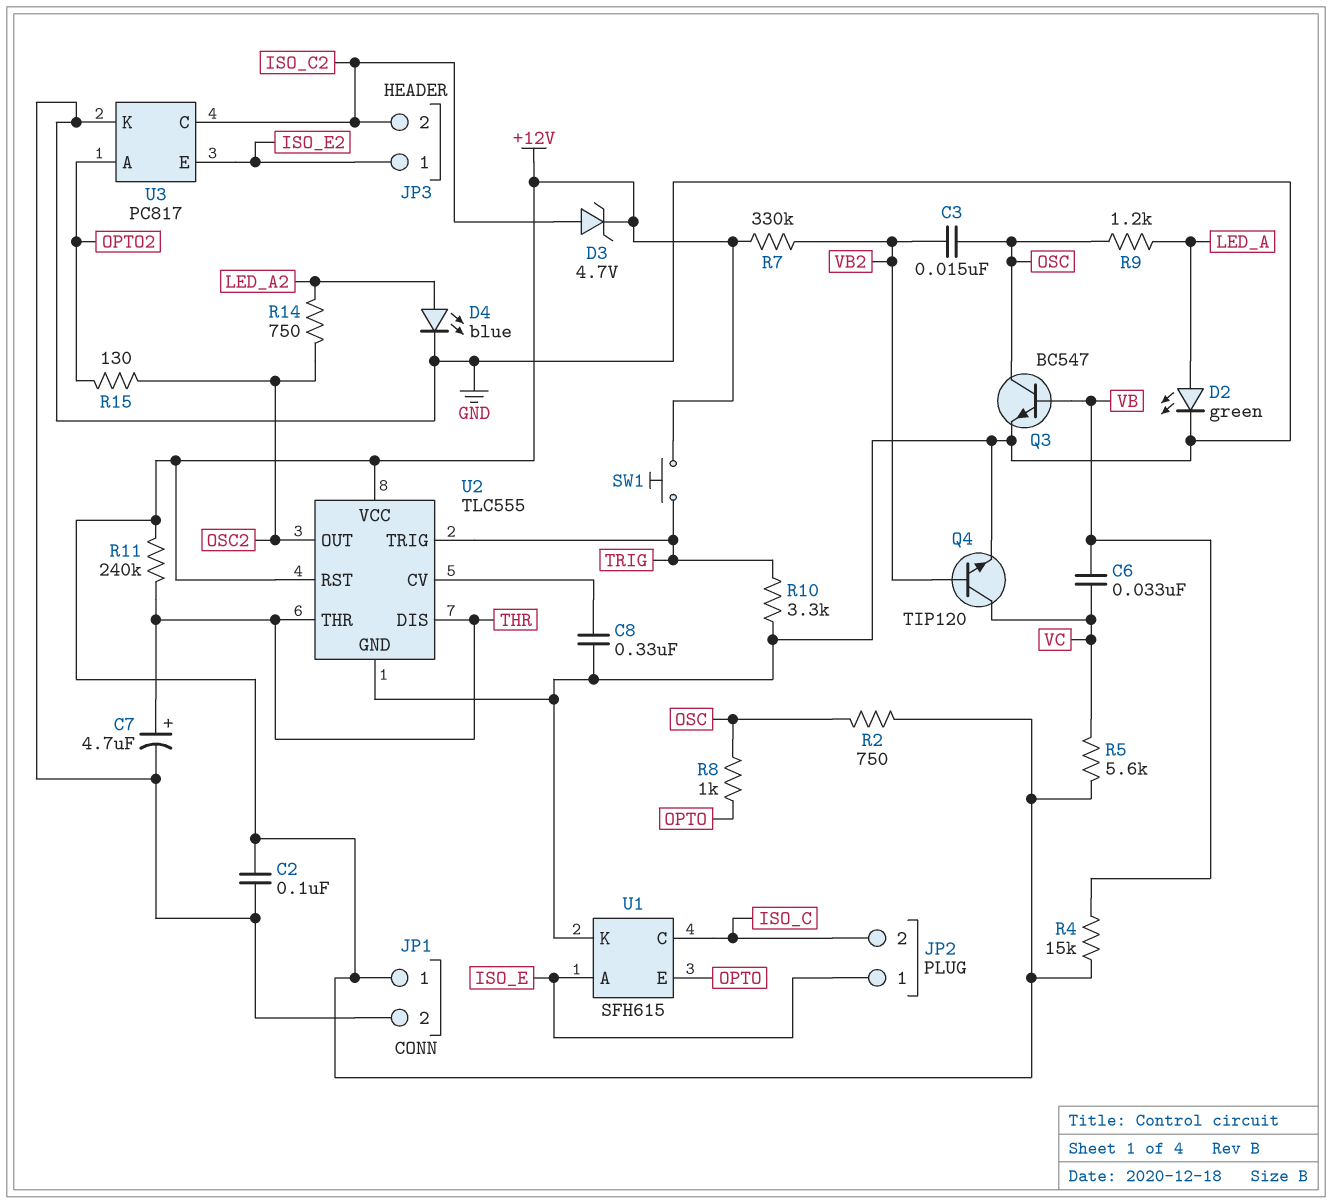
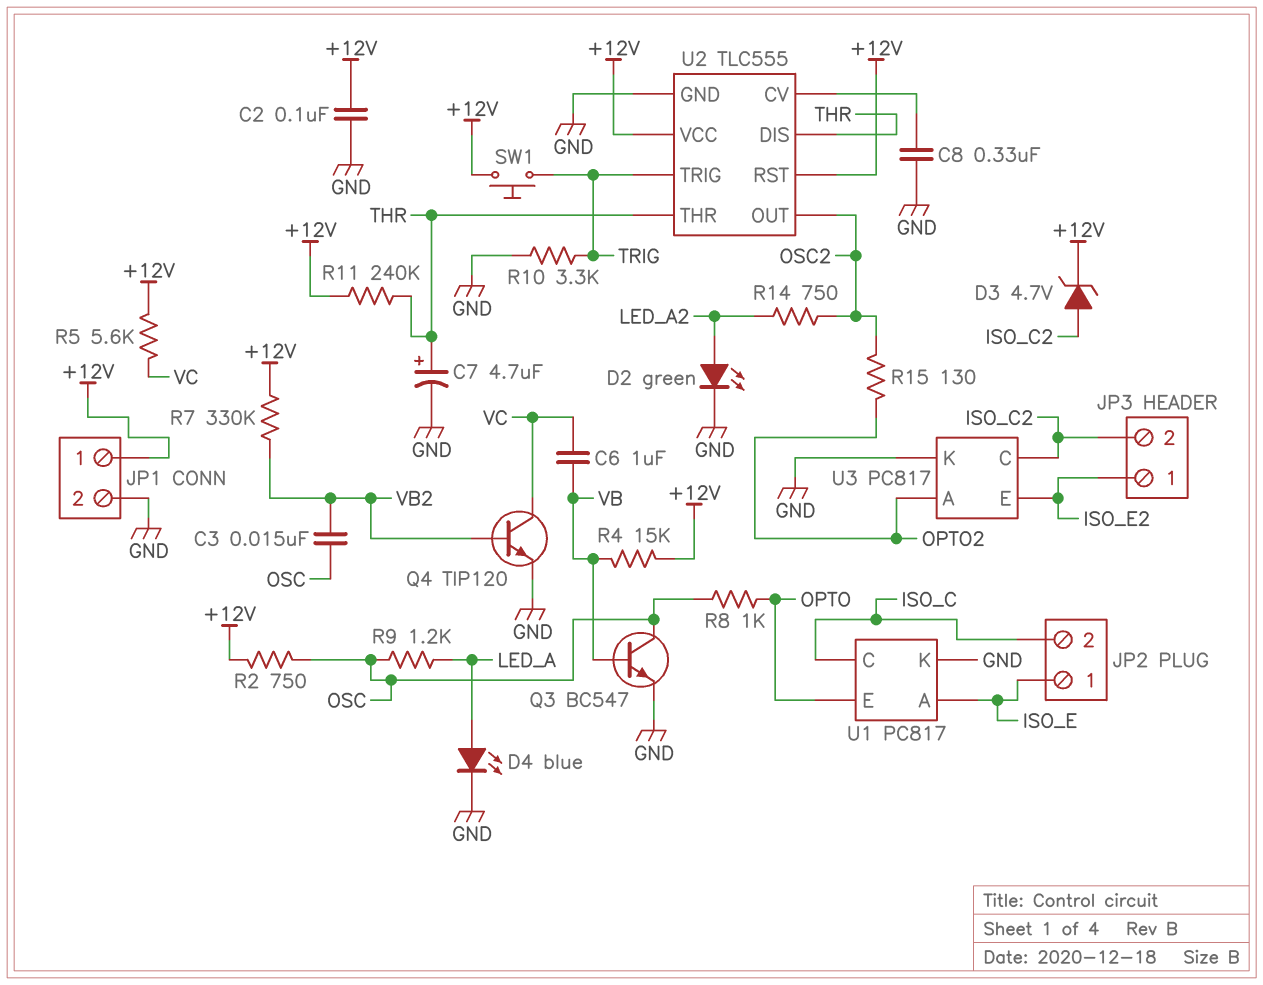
C6: 33nF (VB, VC) -> 1uF (VB, VC)
D2: LED green (A LED_A, K GND) -> LED green (A LED_A2, K GND)
D4: LED blue (A LED_A2, K GND) -> LED blue (A LED_A, K GND)
U1: SFH615 -> PC817

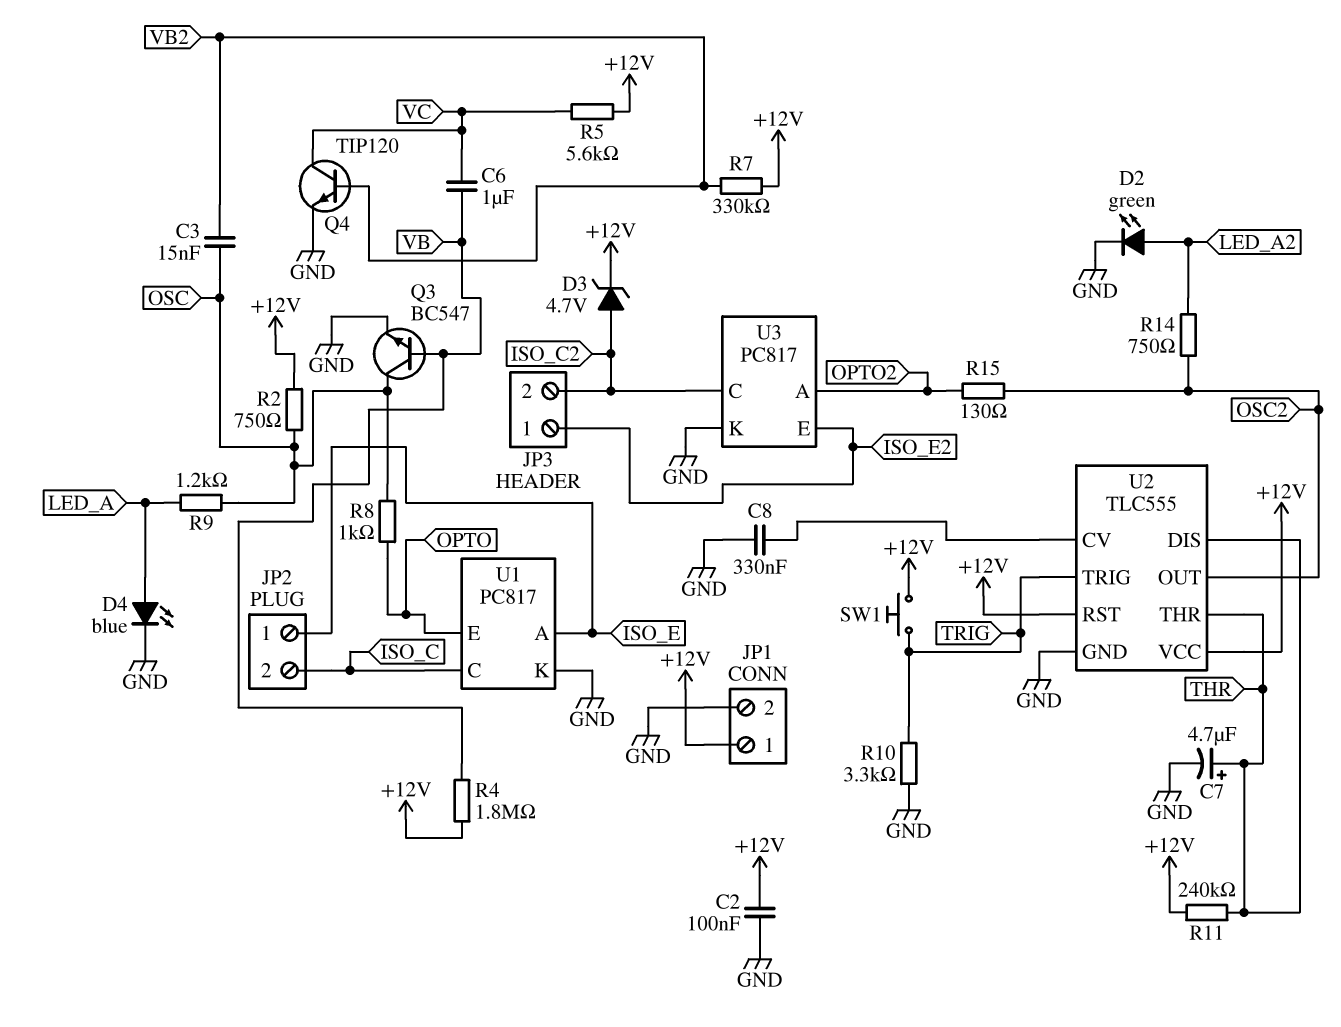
R4: 15k (+12V, VB) -> 1.8M (+12V, VB)

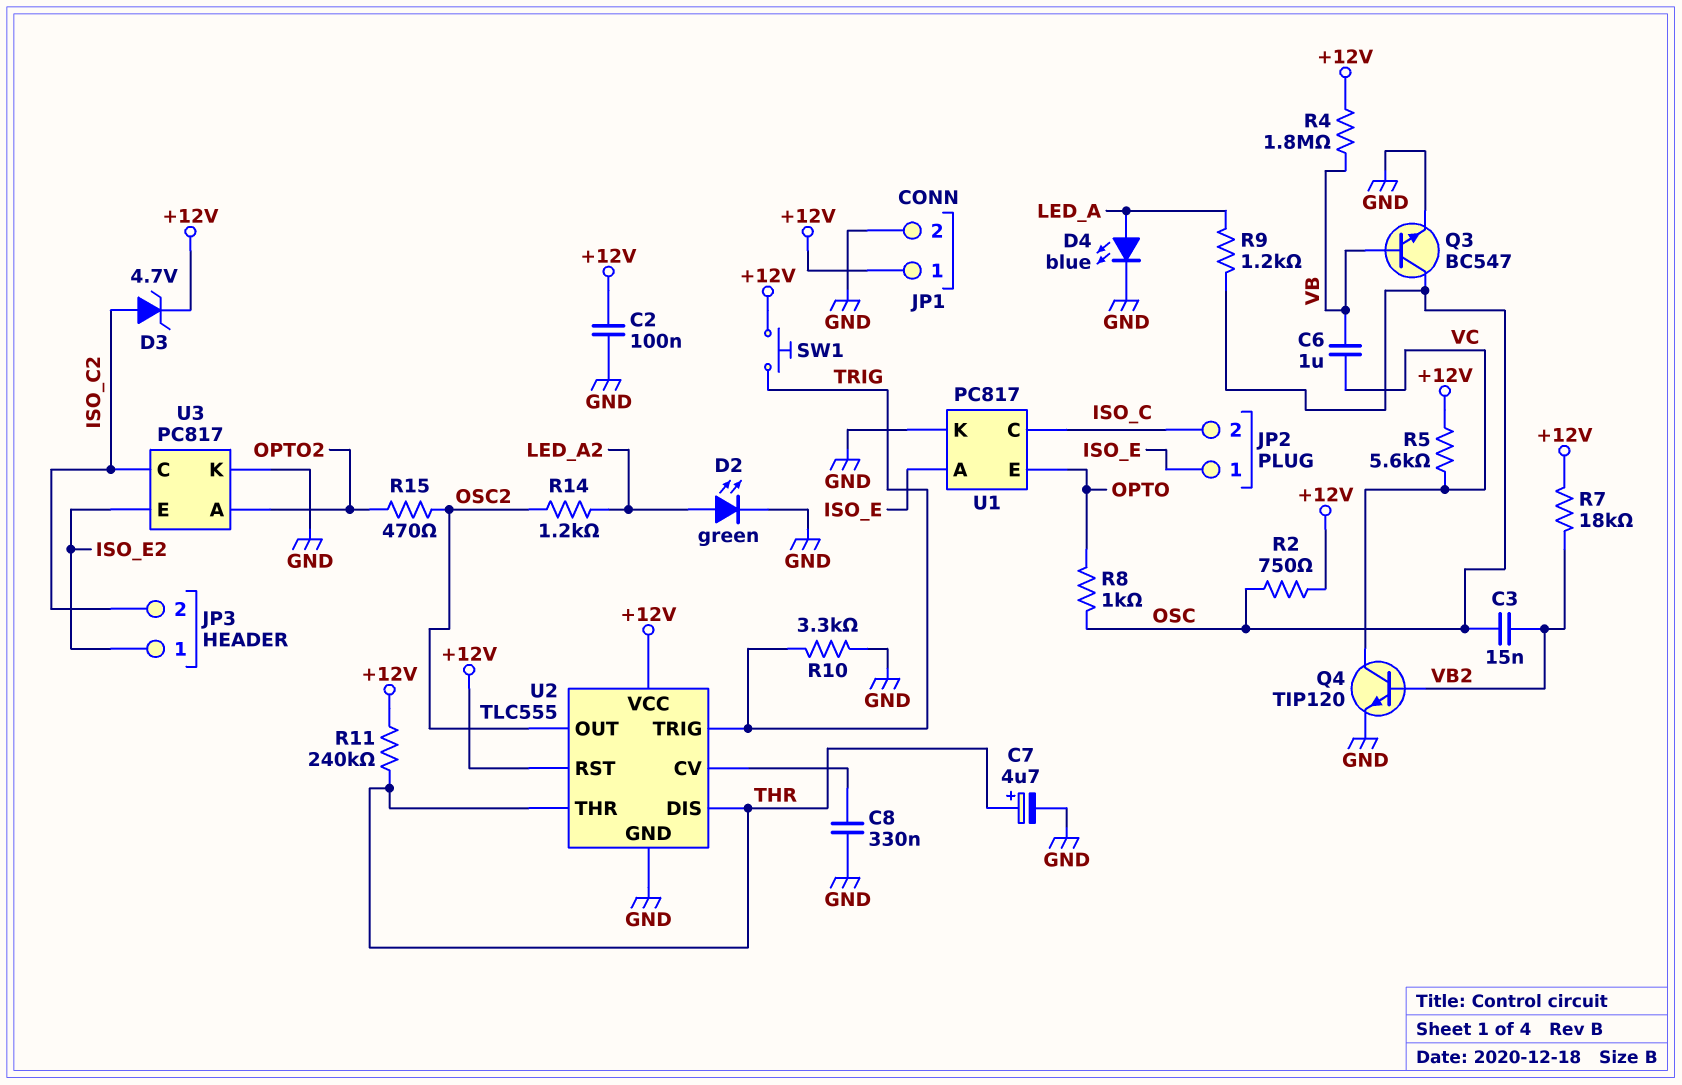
R7: 330k (+12V, VB2) -> 18k (+12V, VB2)
R14: 750 (LED_A2, OSC2) -> 1.2k (LED_A2, OSC2)
R15: 130 (OPTO2, OSC2) -> 470 (OPTO2, OSC2)

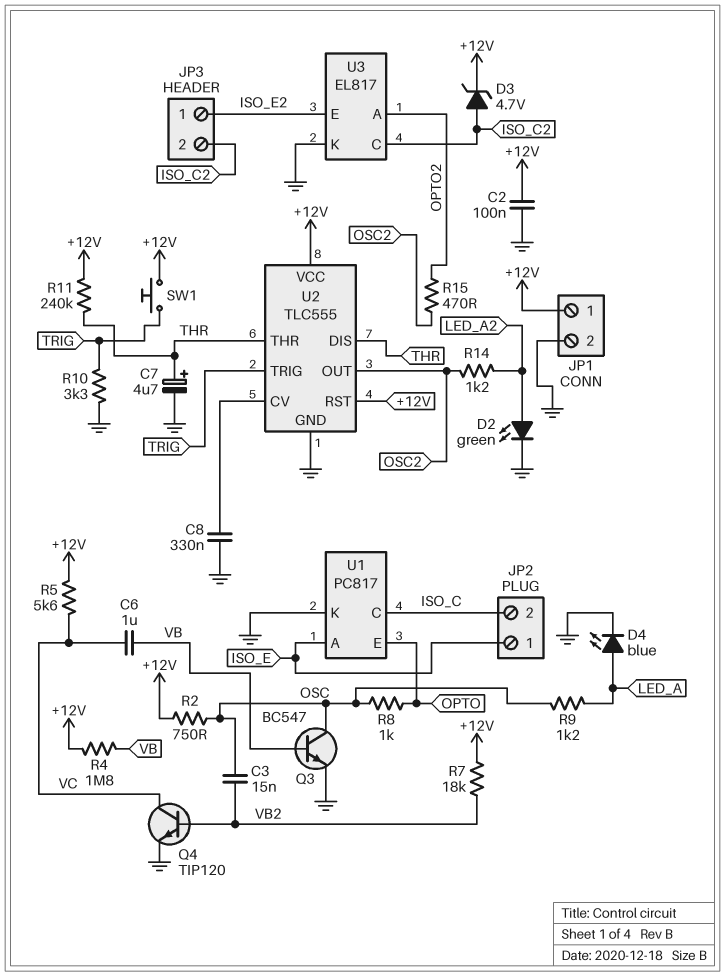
U3: PC817 -> EL817

